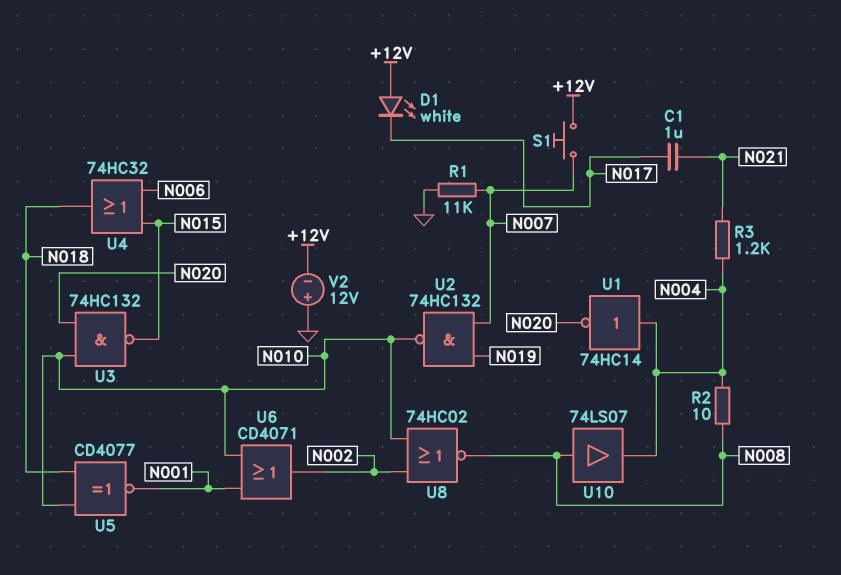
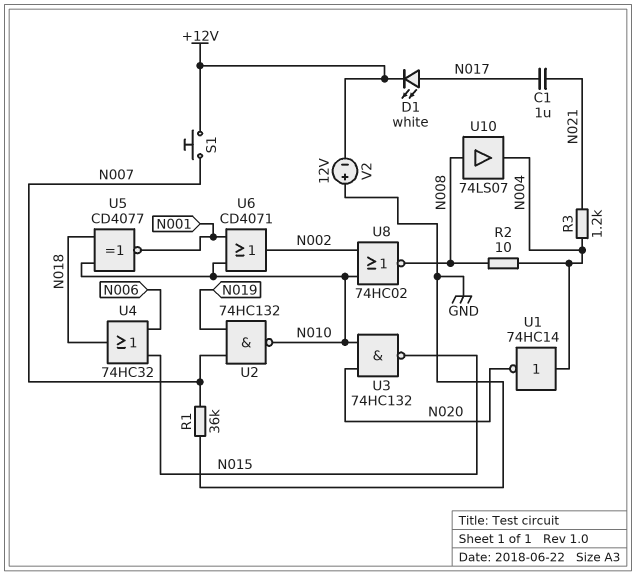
D1: LED white (A +12V, K N017) -> LED white (A N017, K +12V)
R1: 11k (GND, N007) -> 36k (GND, N007)

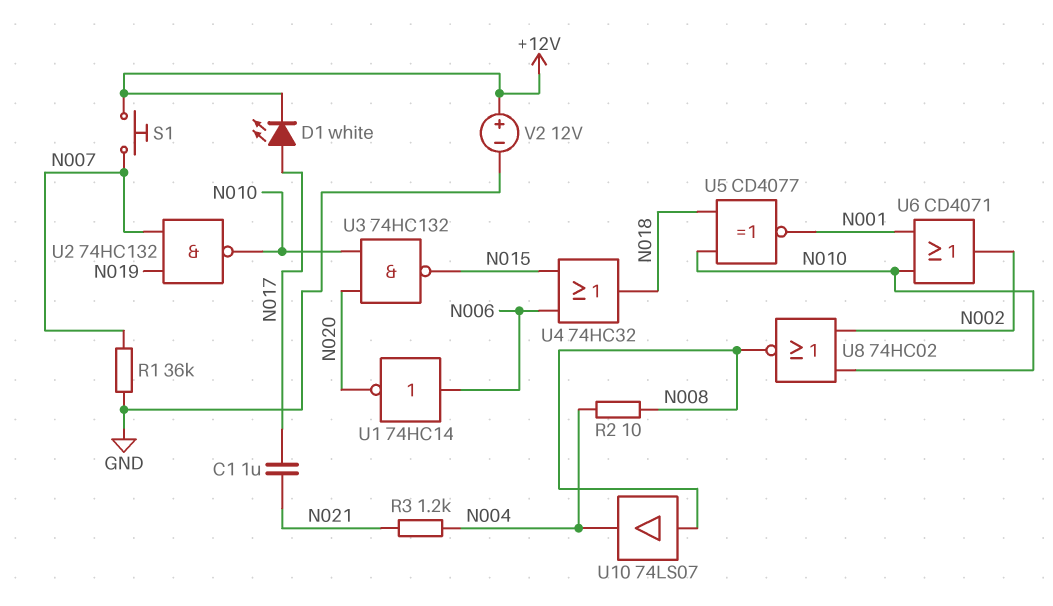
U1: NOT 74HC14 (in N004, out N020) -> NOT 74HC14 (in N006, out N020)
V2: 12V (plus GND, minus +12V) -> 12V (plus +12V, minus GND)

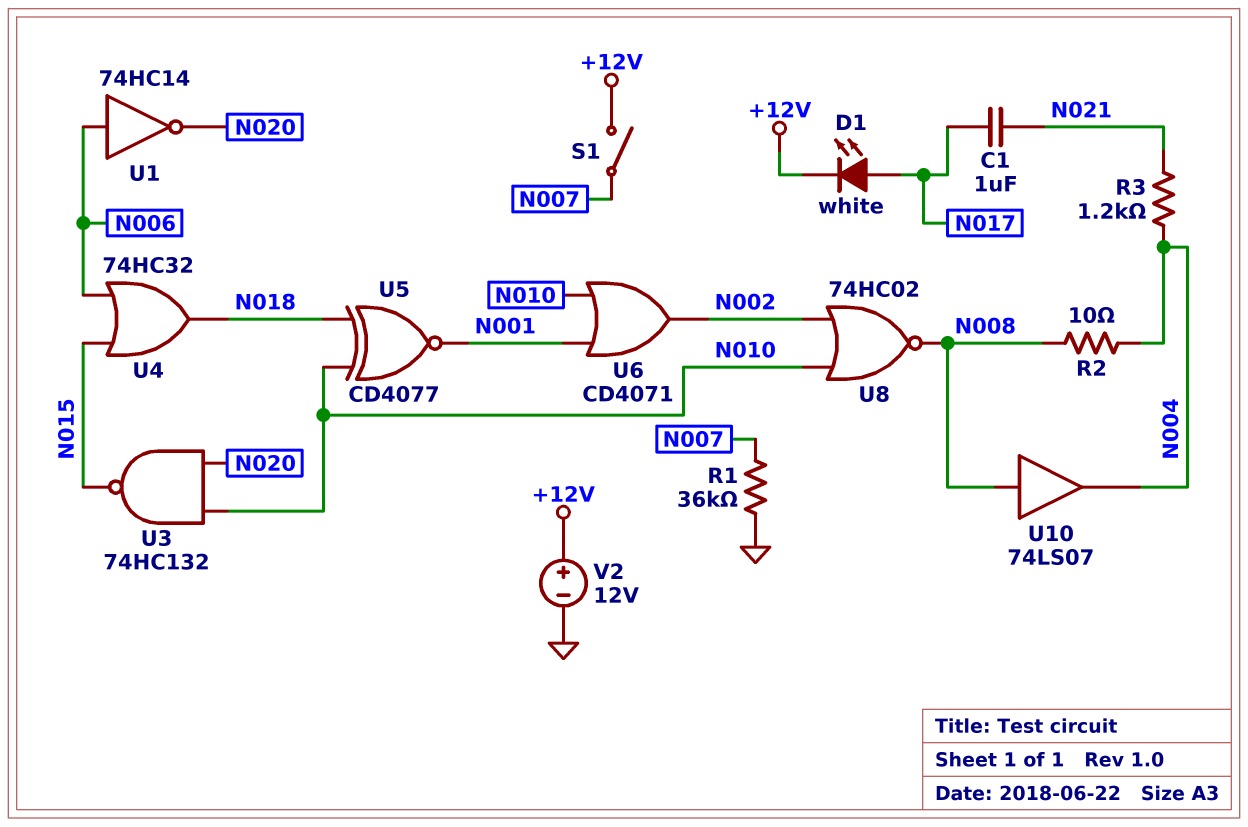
S1: button (+12V, N007) -> switch (+12V, N007)
U2: NAND 74HC132 (in N007, in N019, out N010) -> none

